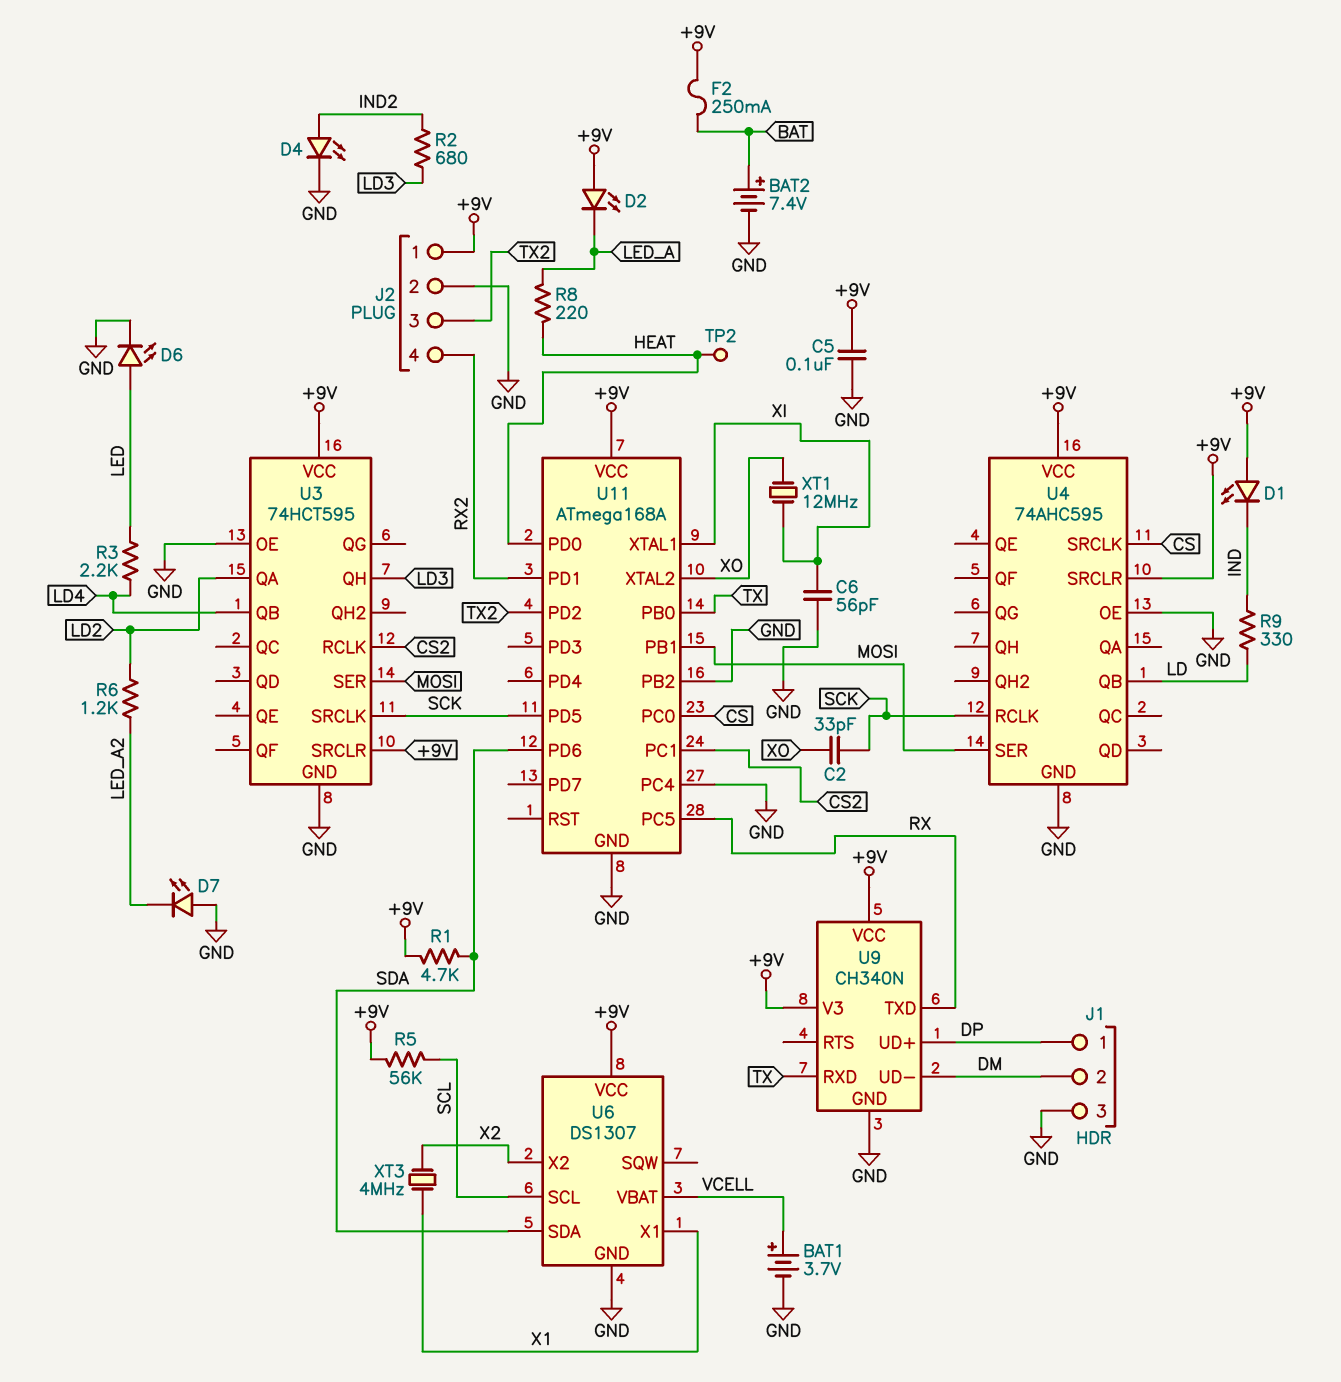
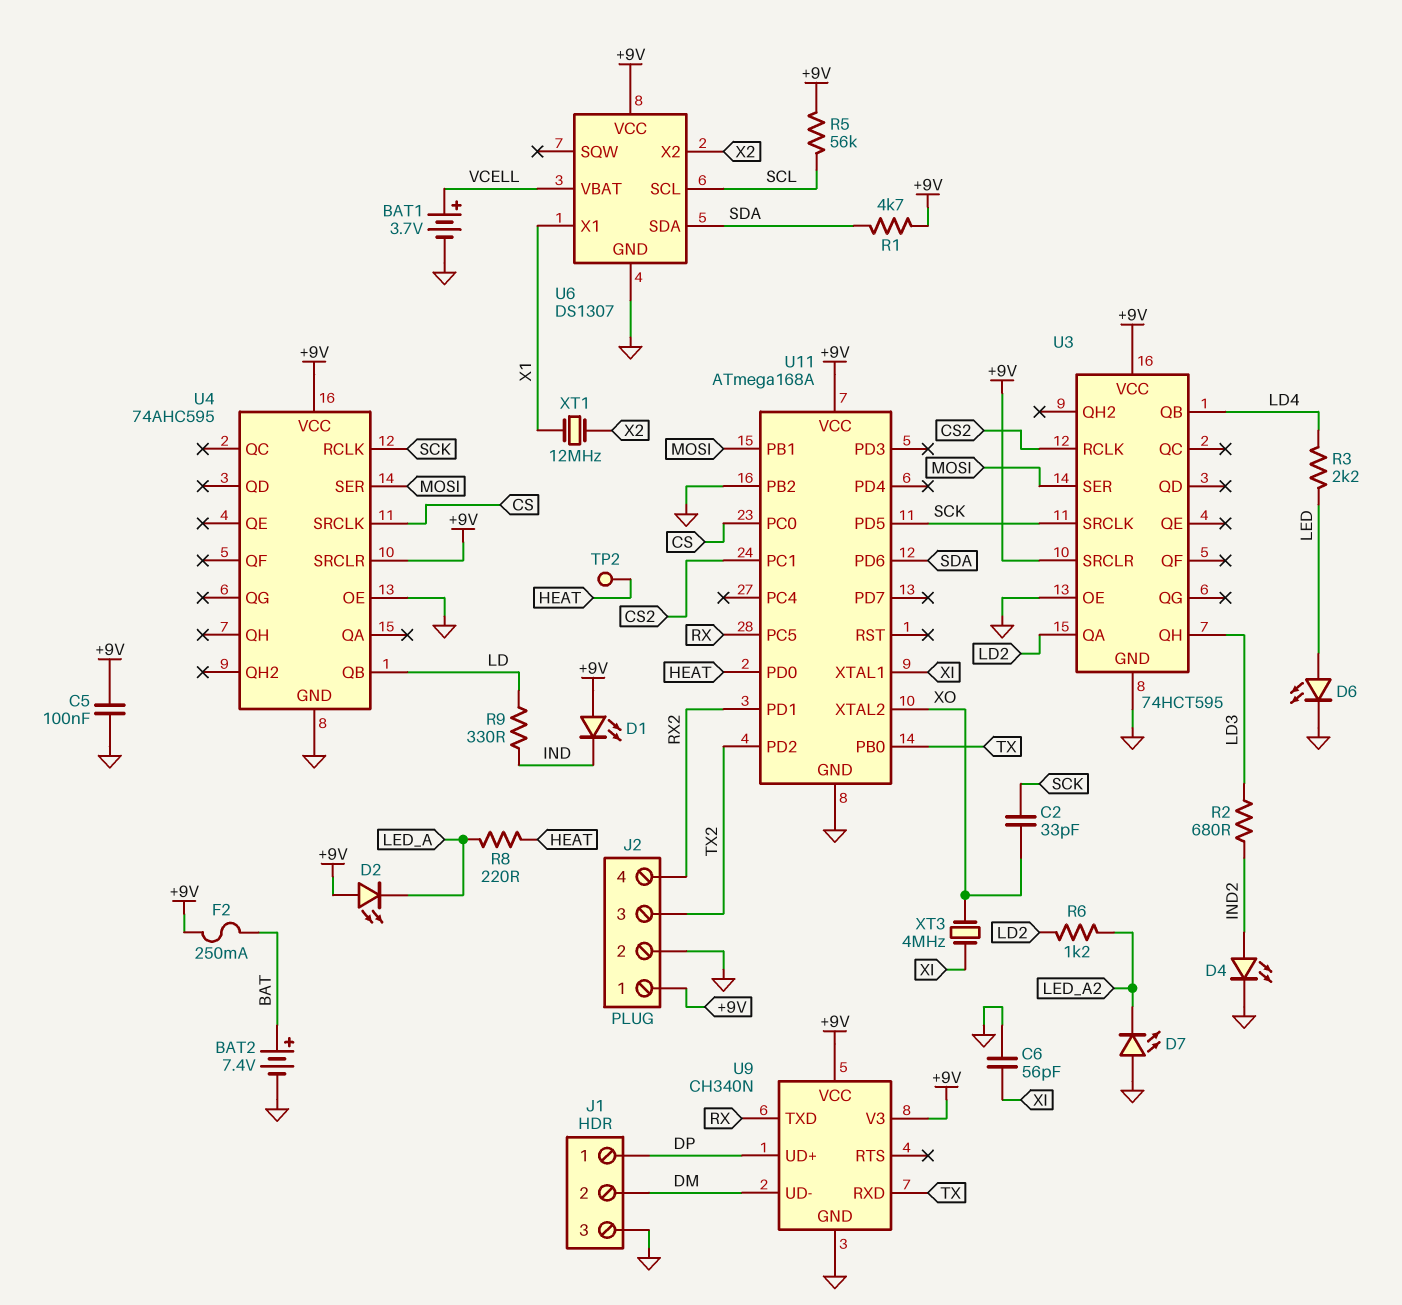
U11 pin PC4: GND -> none
XT1: 12MHz (XI, XO) -> 12MHz (X1, X2)
XT3: 4MHz (X1, X2) -> 4MHz (XI, XO)

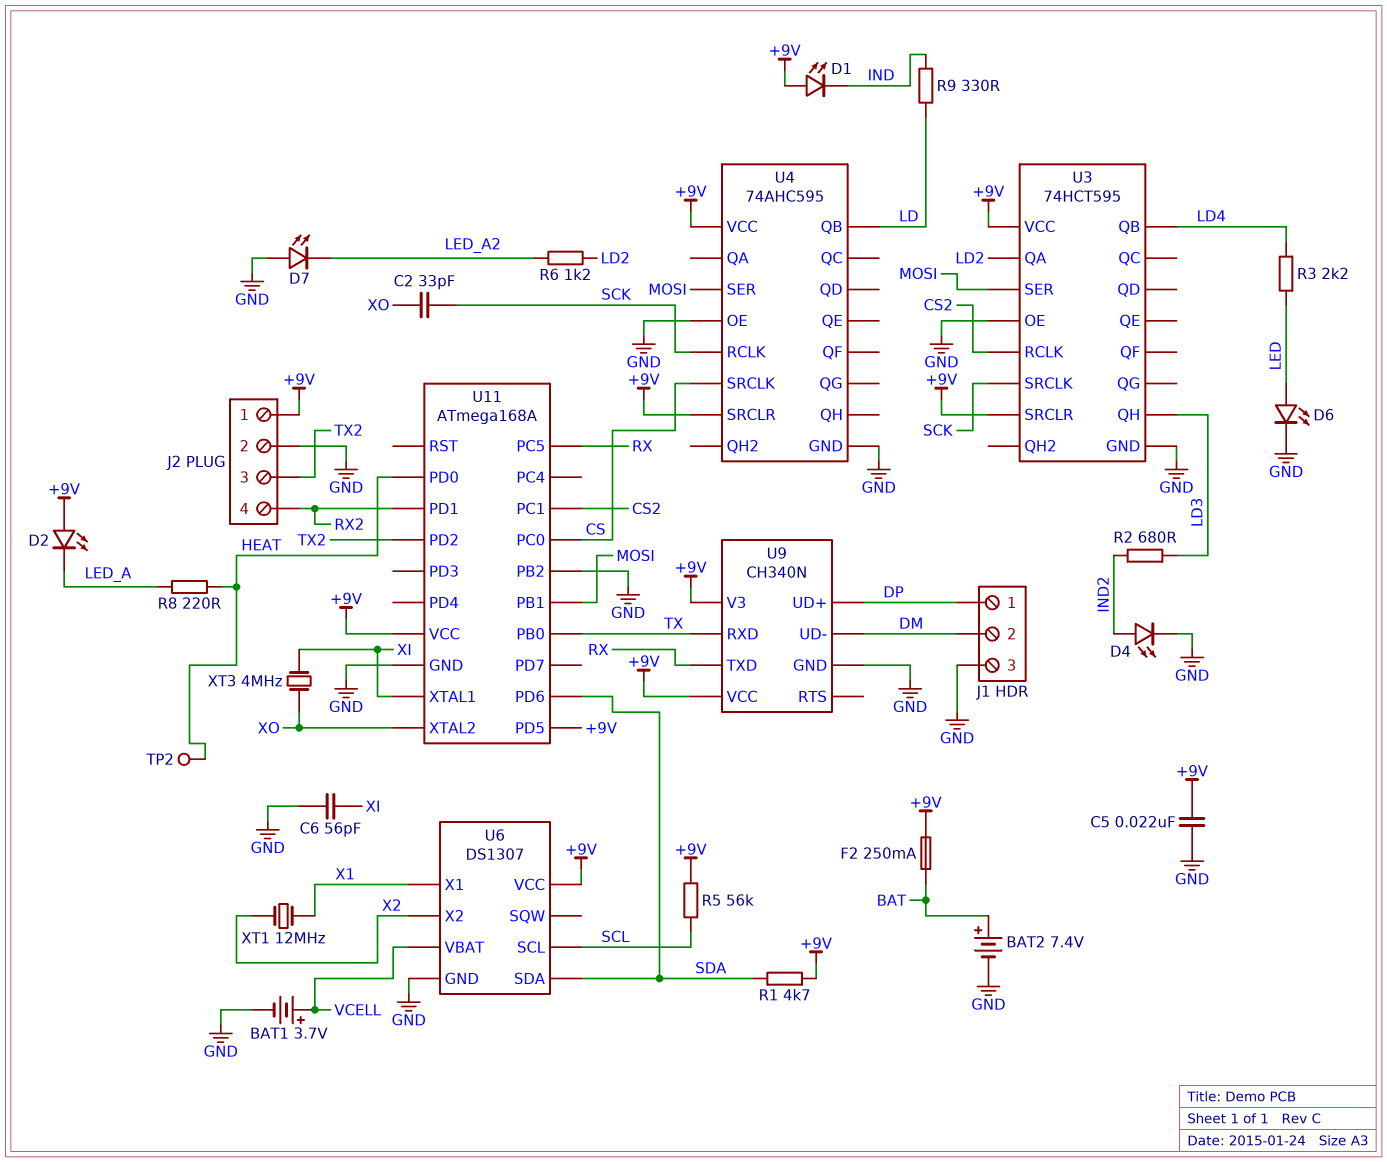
C5: 100nF (+9V, GND) -> 22nF (+9V, GND)
U11 pin PD5: SCK -> +9V

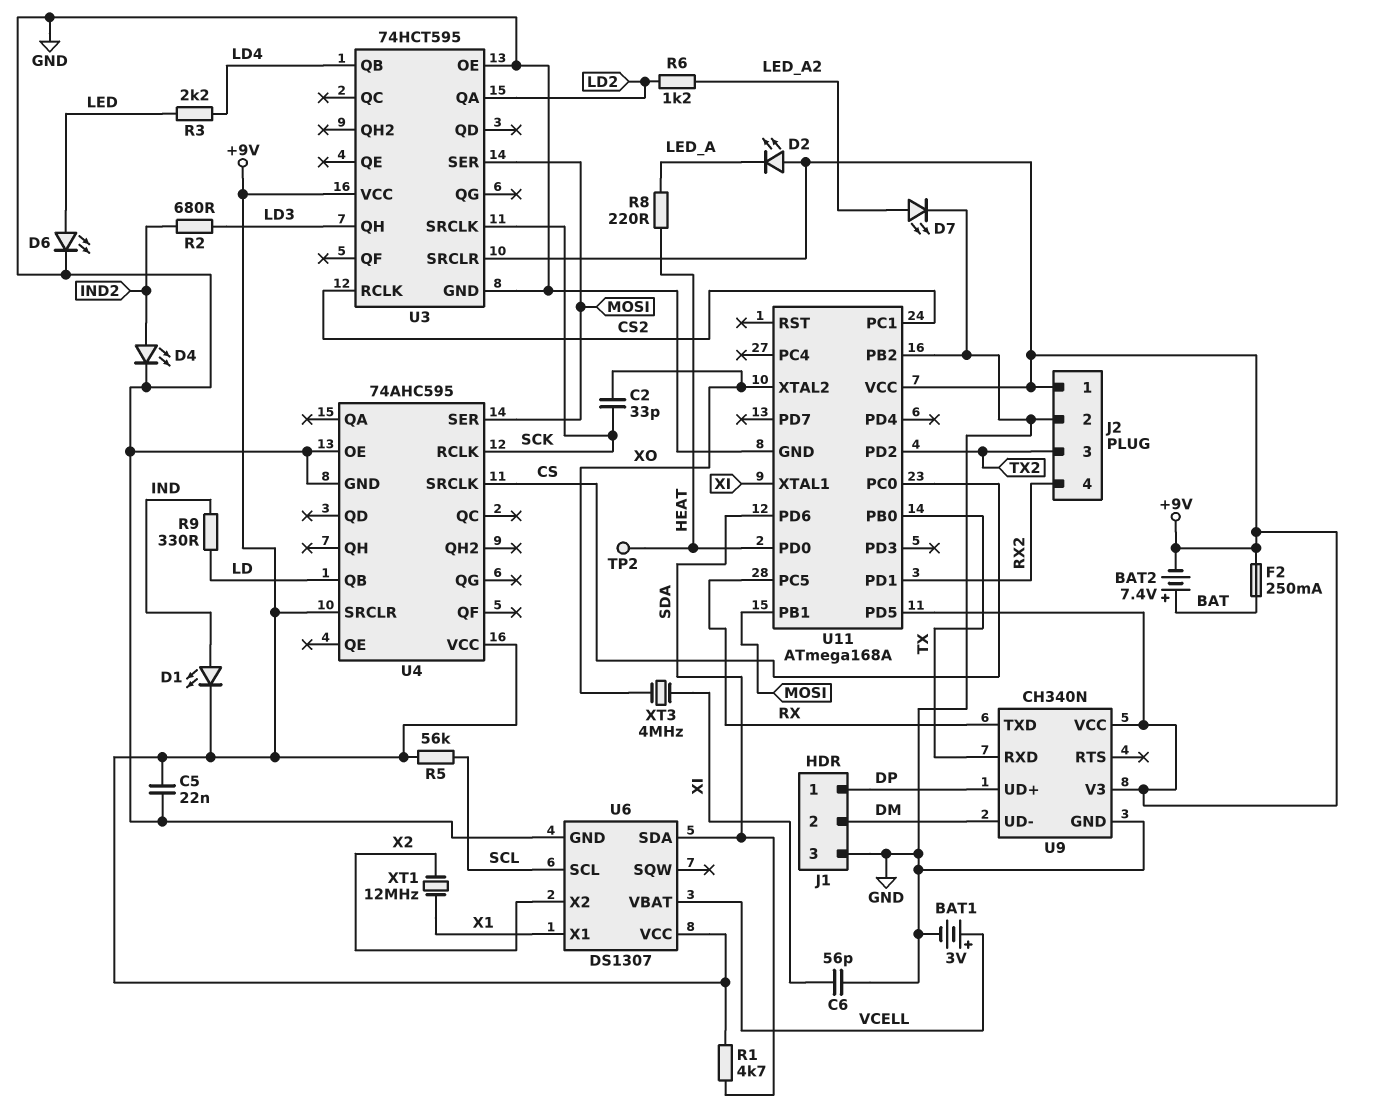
BAT1: 3.7V (plus VCELL, minus GND) -> 3V (plus VCELL, minus GND)
BAT2: 7.4V (plus BAT, minus GND) -> 7.4V (plus BAT, minus +9V)
D1: LED (A +9V, K IND) -> LED (A IND, K +9V)
D7: LED (A GND, K LED_A2) -> LED (A LED_A2, K GND)

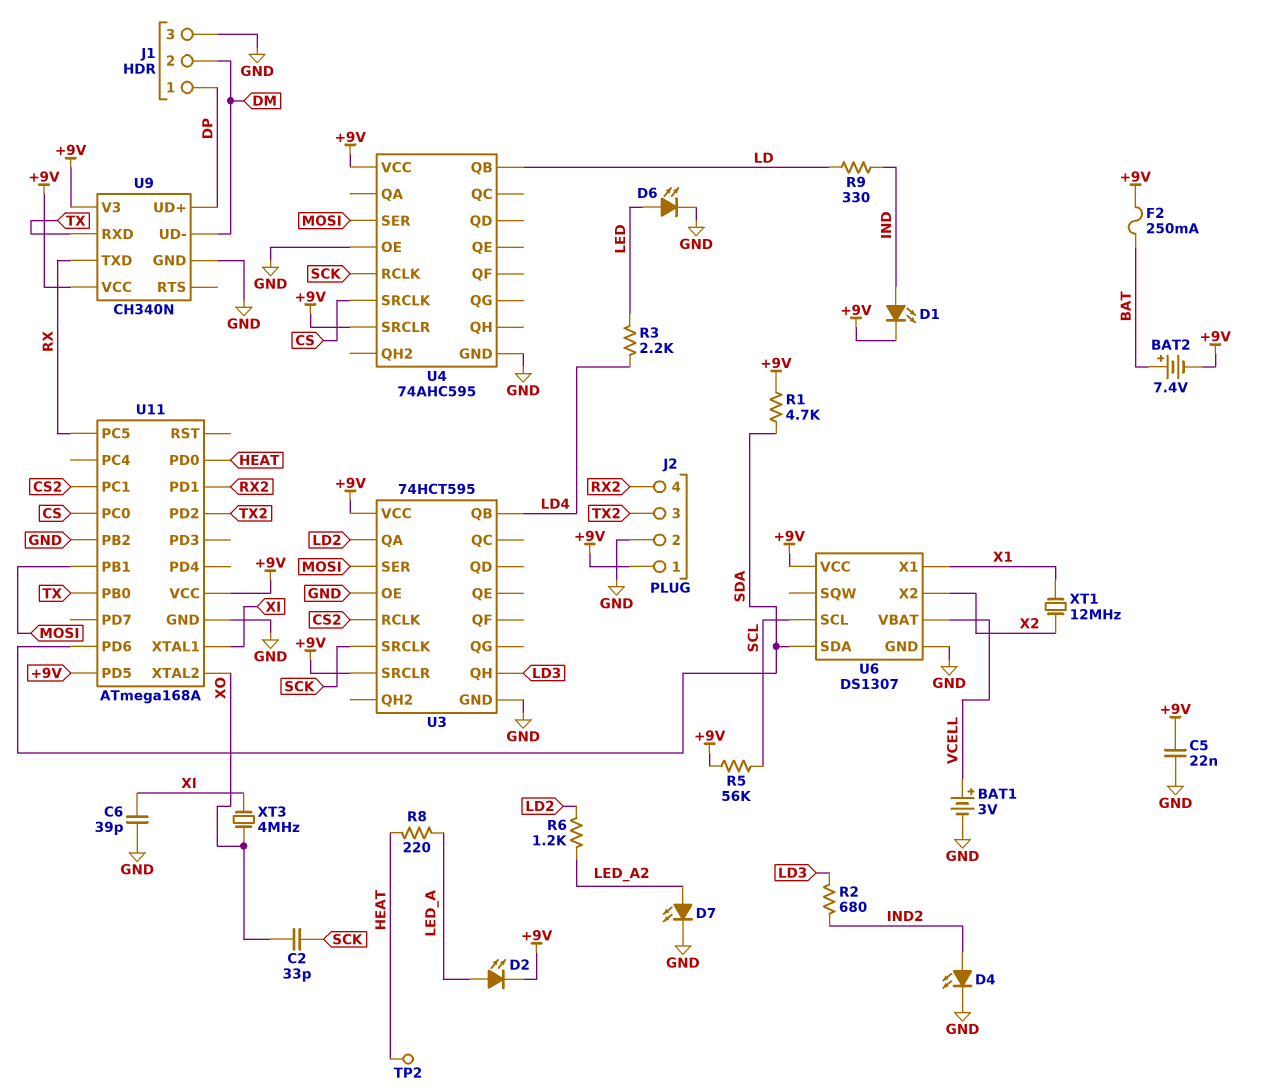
C6: 56pF (GND, XI) -> 39pF (GND, XI)
D2: LED (A +9V, K LED_A) -> LED (A LED_A, K +9V)

